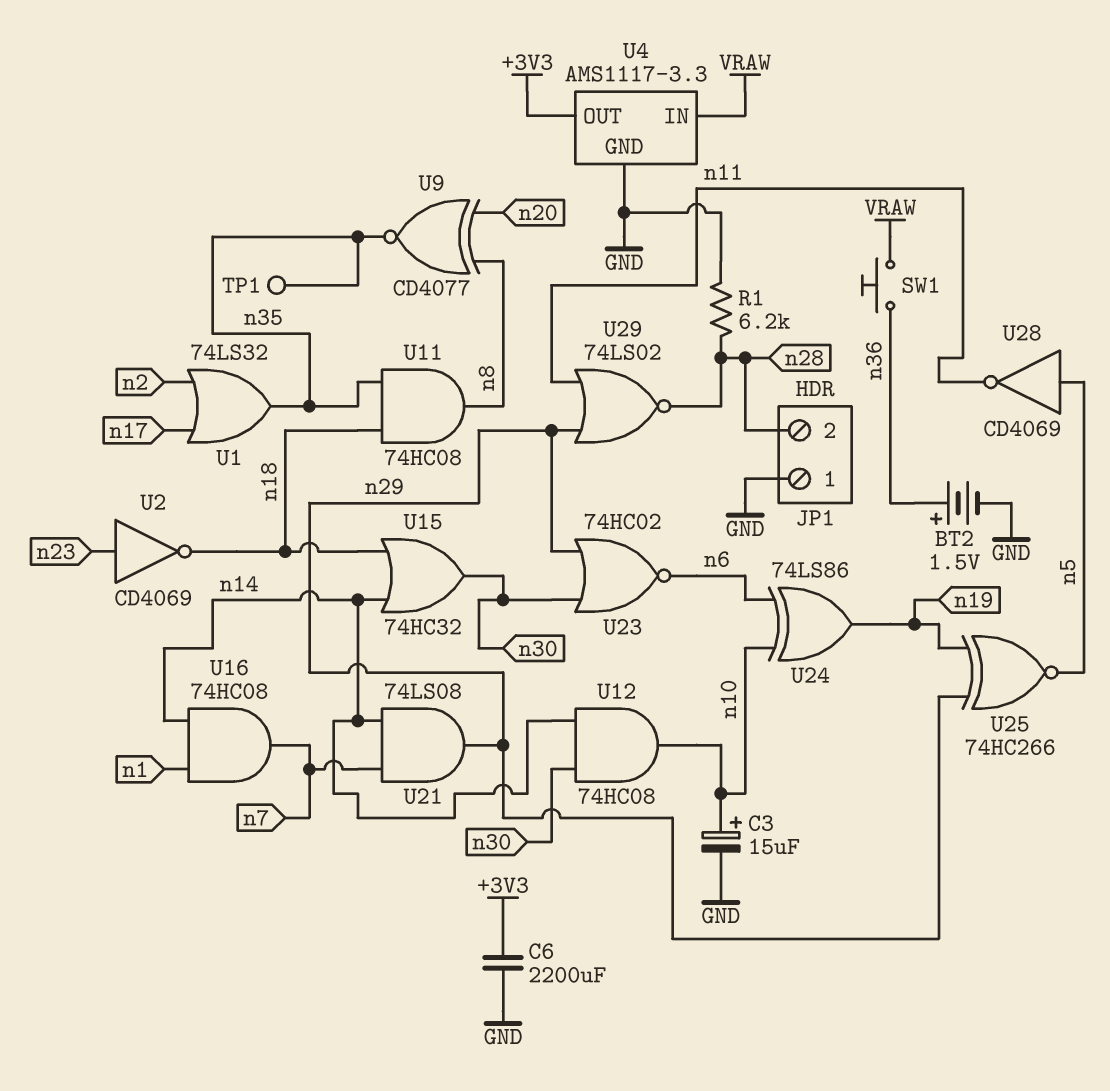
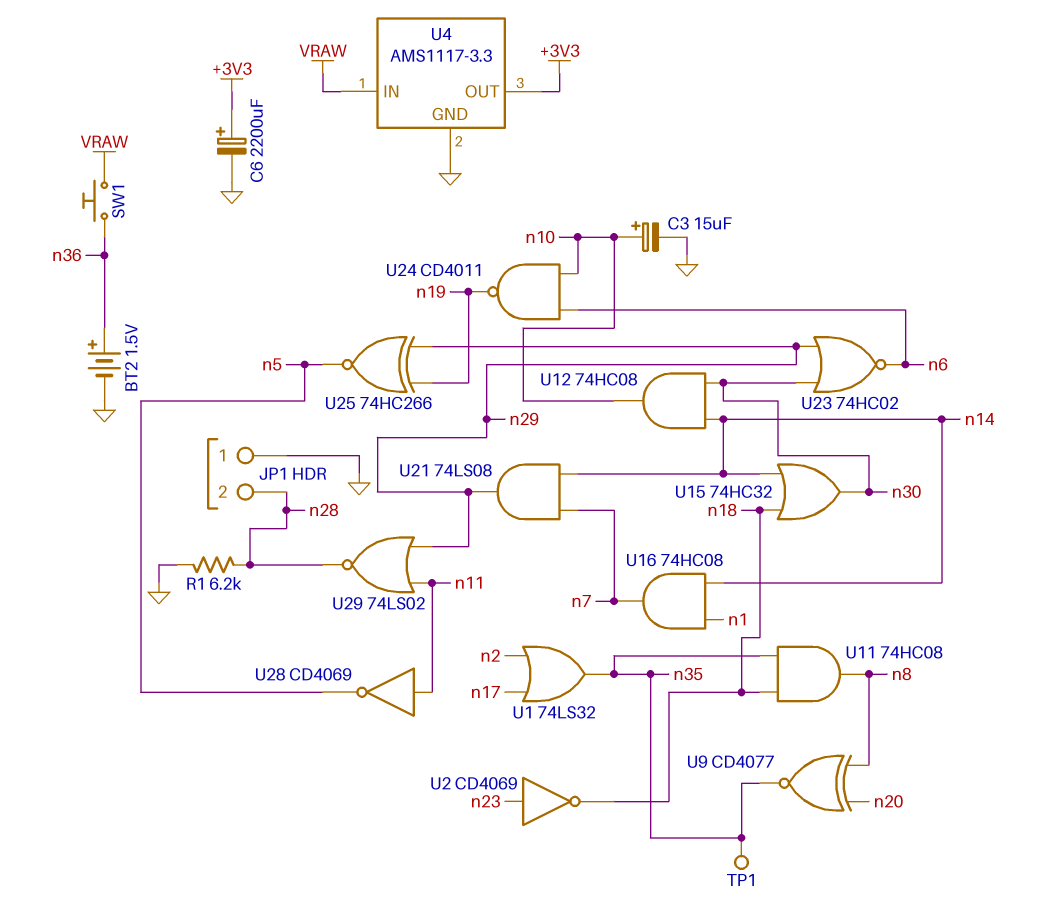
C6: 2200uF (+3V3, GND) -> 2200uF (plus +3V3, minus GND)
U24: XOR 74LS86 (in n6, in n10, out n19) -> NAND CD4011 (in n6, in n10, out n19)
U28: NOT CD4069 (in n5, out n11) -> NOT CD4069 (in n11, out n5)

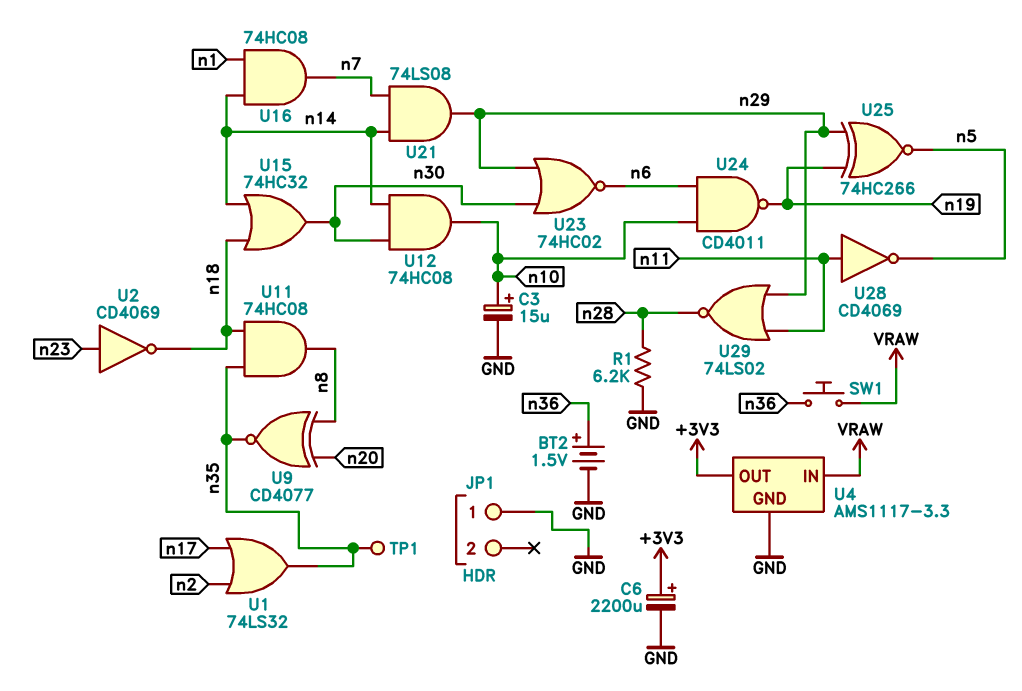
JP1 pin 2: n28 -> none

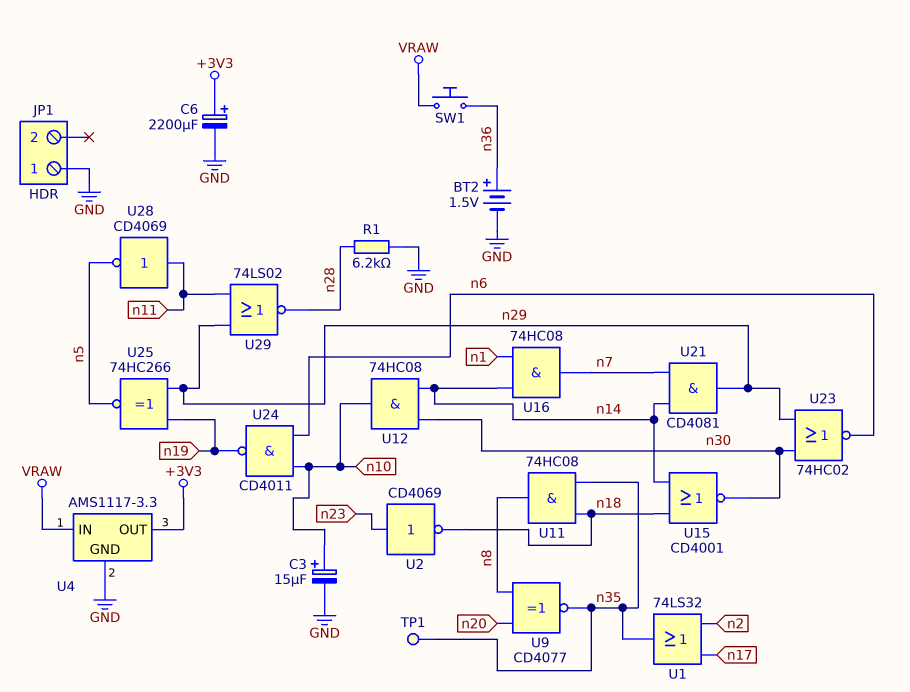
U15: OR 74HC32 (in n14, in n18, out n30) -> NOR CD4001 (in n14, in n18, out n30)
U21: AND 74LS08 (in n7, in n14, out n29) -> AND CD4081 (in n7, in n14, out n29)

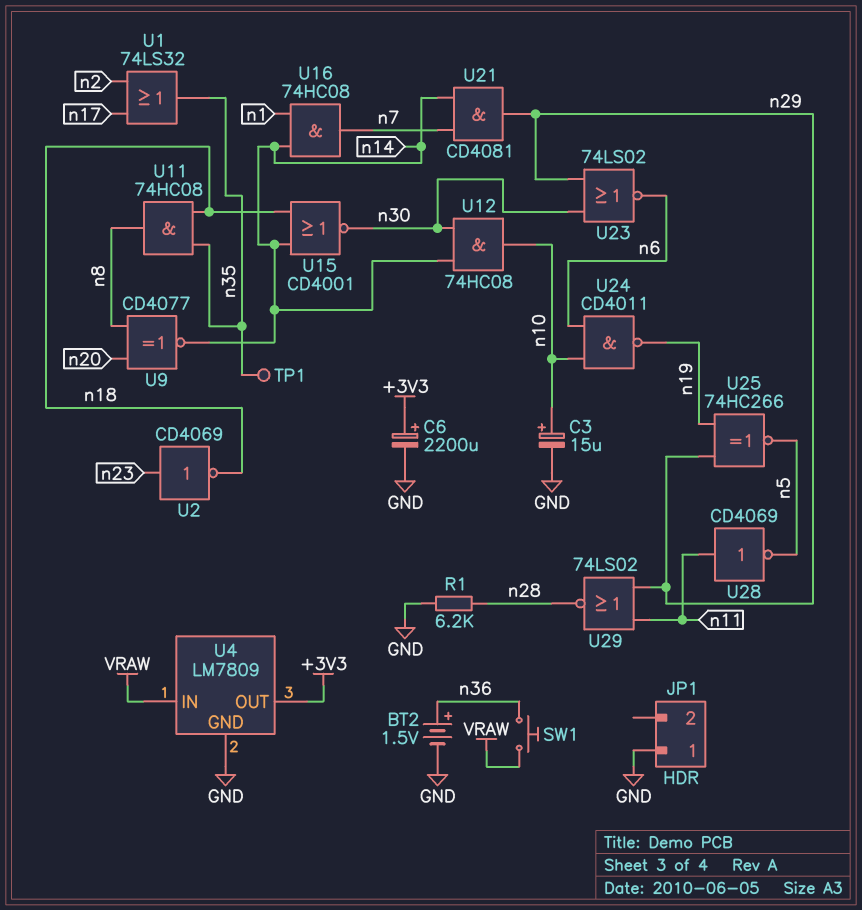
U4: AMS1117-3.3 -> LM7809
U9: XNOR CD4077 (in n8, in n20, out n35) -> XNOR CD4077 (in n8, in n20, out n14)
U23: NOR 74HC02 (in n29, in n30, out n6) -> NOR 74LS02 (in n29, in n30, out n6)

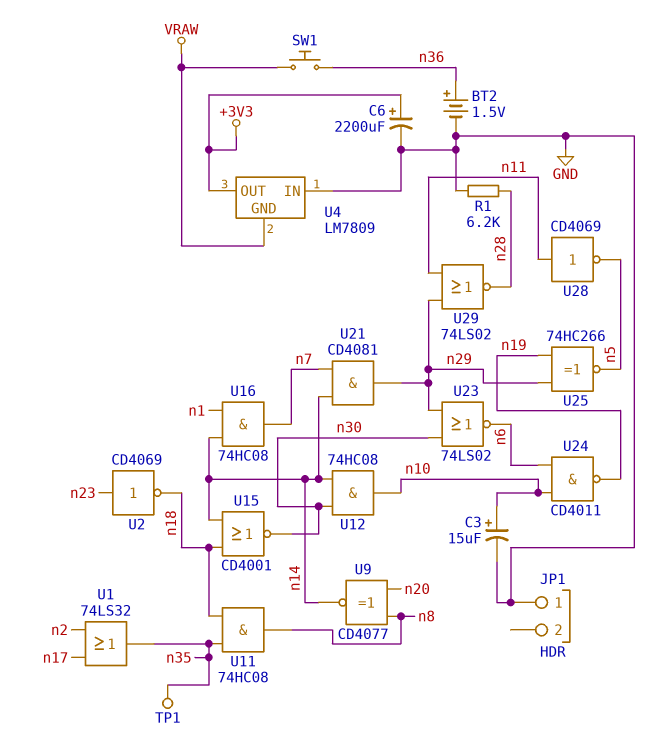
U4 pin GND: GND -> VRAW
U4 pin IN: VRAW -> GND

